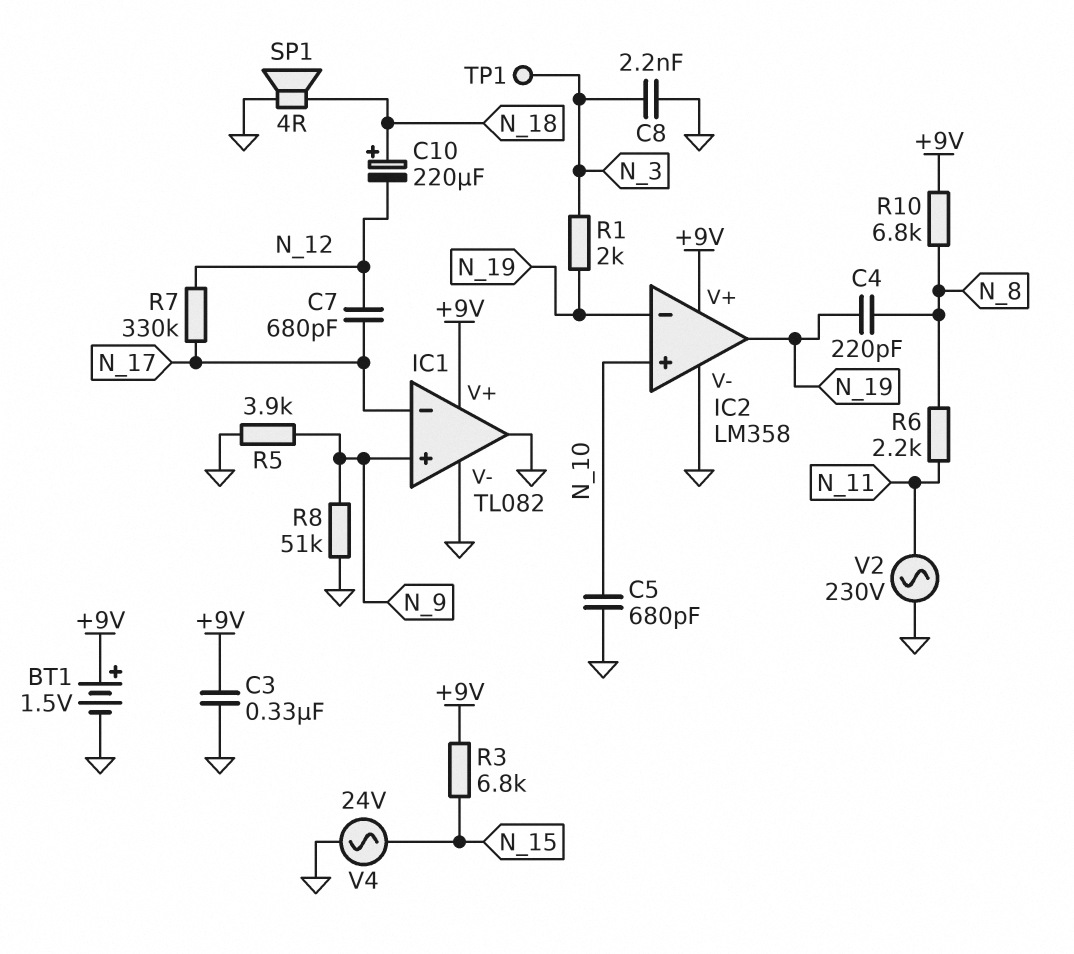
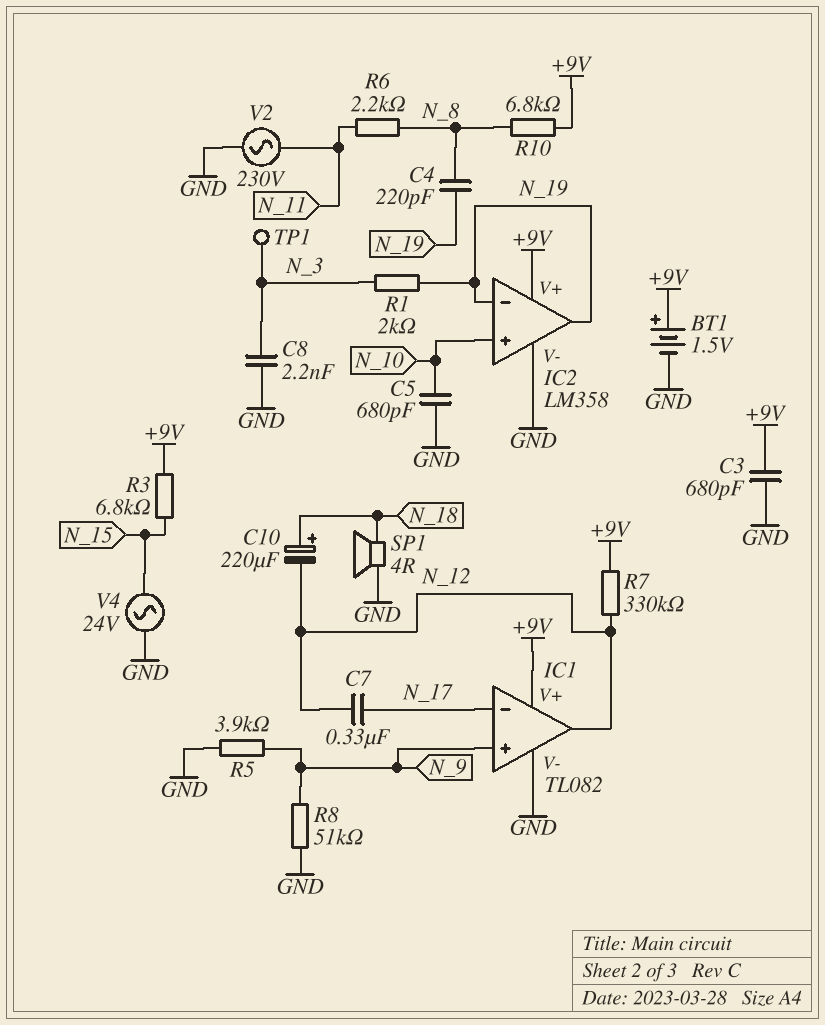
C3: 330nF (+9V, GND) -> 680pF (+9V, GND)
C7: 680pF (N_12, N_17) -> 330nF (N_12, N_17)
IC1 pin out: GND -> N_12
R7: 330k (N_12, N_17) -> 330k (+9V, N_12)

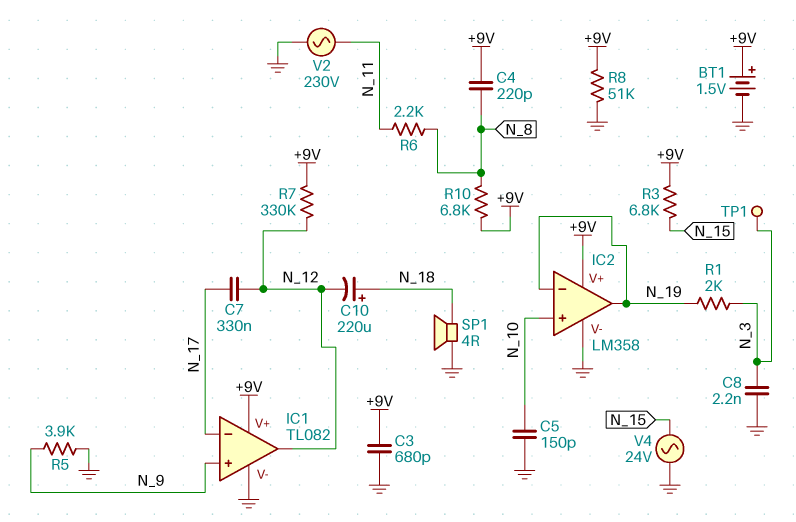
C4: 220pF (N_8, N_19) -> 220pF (+9V, N_8)
C5: 680pF (GND, N_10) -> 150pF (GND, N_10)
R8: 51k (GND, N_9) -> 51k (+9V, GND)

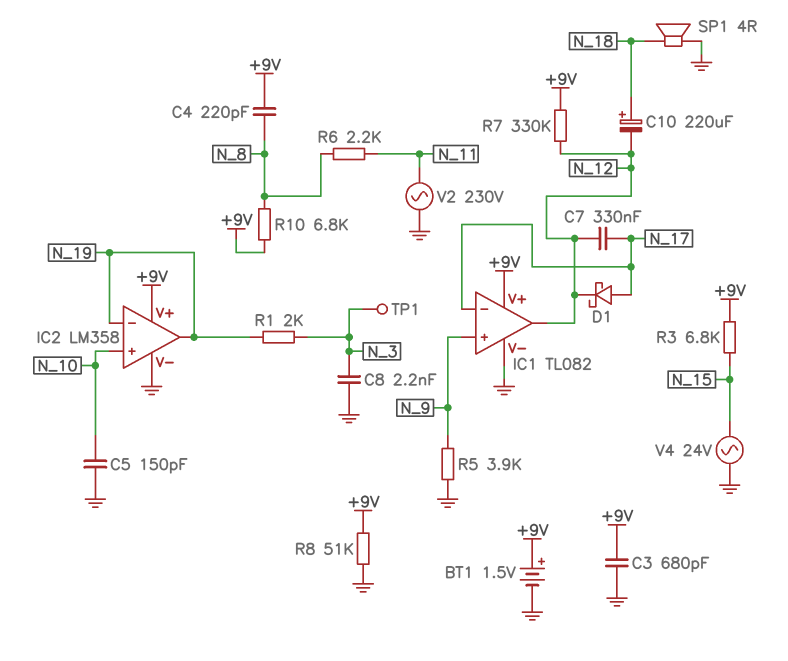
D1: none -> schottky (A N_17, K N_12)

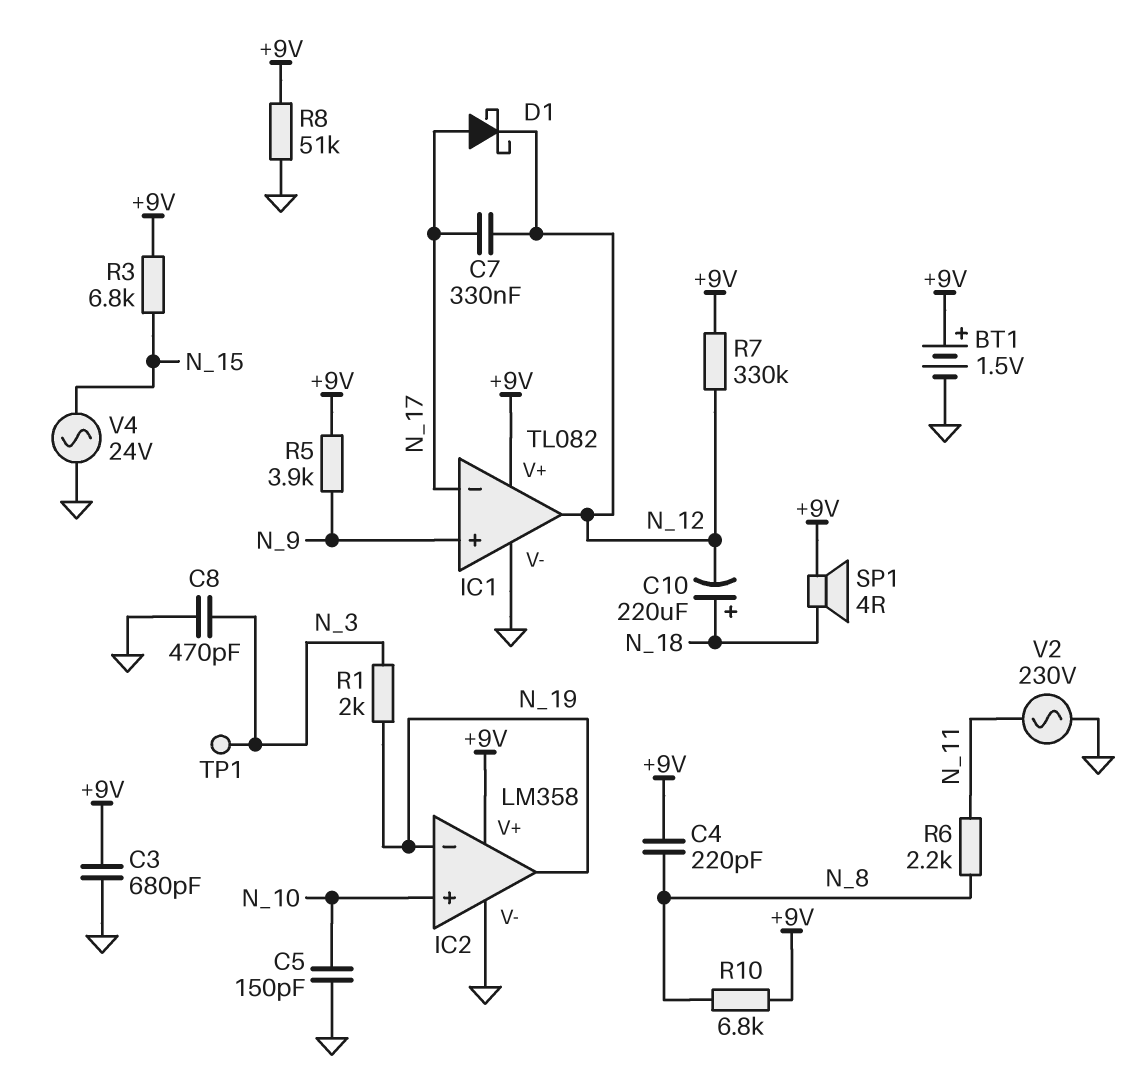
C8: 2.2nF (GND, N_3) -> 470pF (GND, N_3)
R5: 3.9k (GND, N_9) -> 3.9k (+9V, N_9)
SP1: speaker 4R (GND, N_18) -> speaker 4R (+9V, N_18)

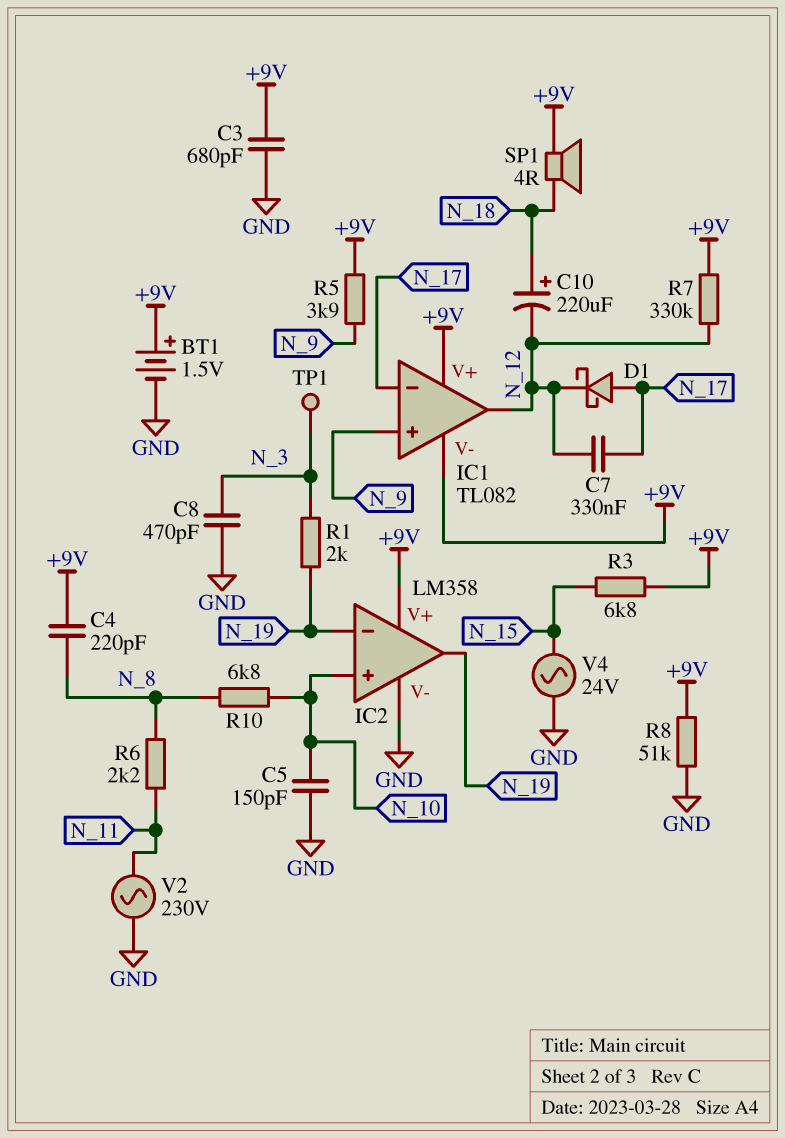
IC1 pin V-: GND -> +9V
R10: 6.8k (+9V, N_8) -> 6.8k (N_8, N_10)

